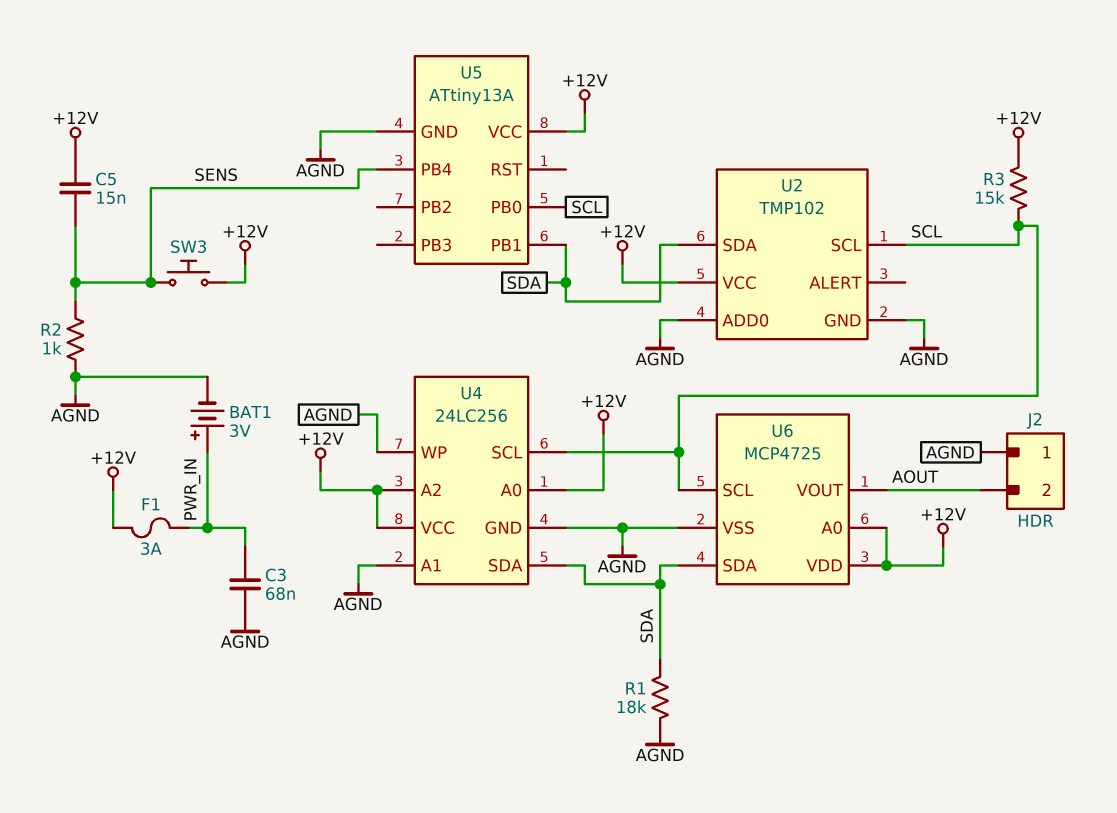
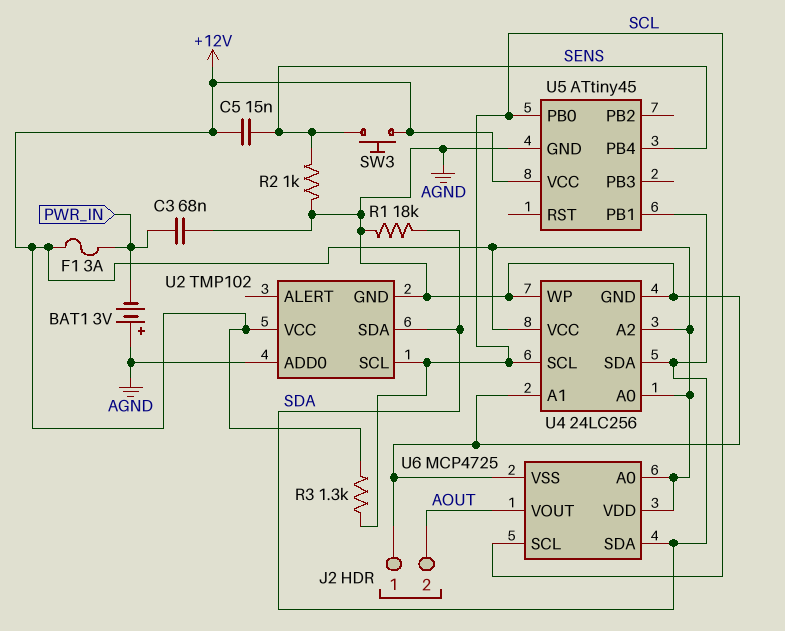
BAT1: 3V (plus PWR_IN, minus AGND) -> 3V (plus AGND, minus PWR_IN)
R3: 15k (+12V, SCL) -> 1.3k (+12V, SCL)
U5: ATtiny13A -> ATtiny45

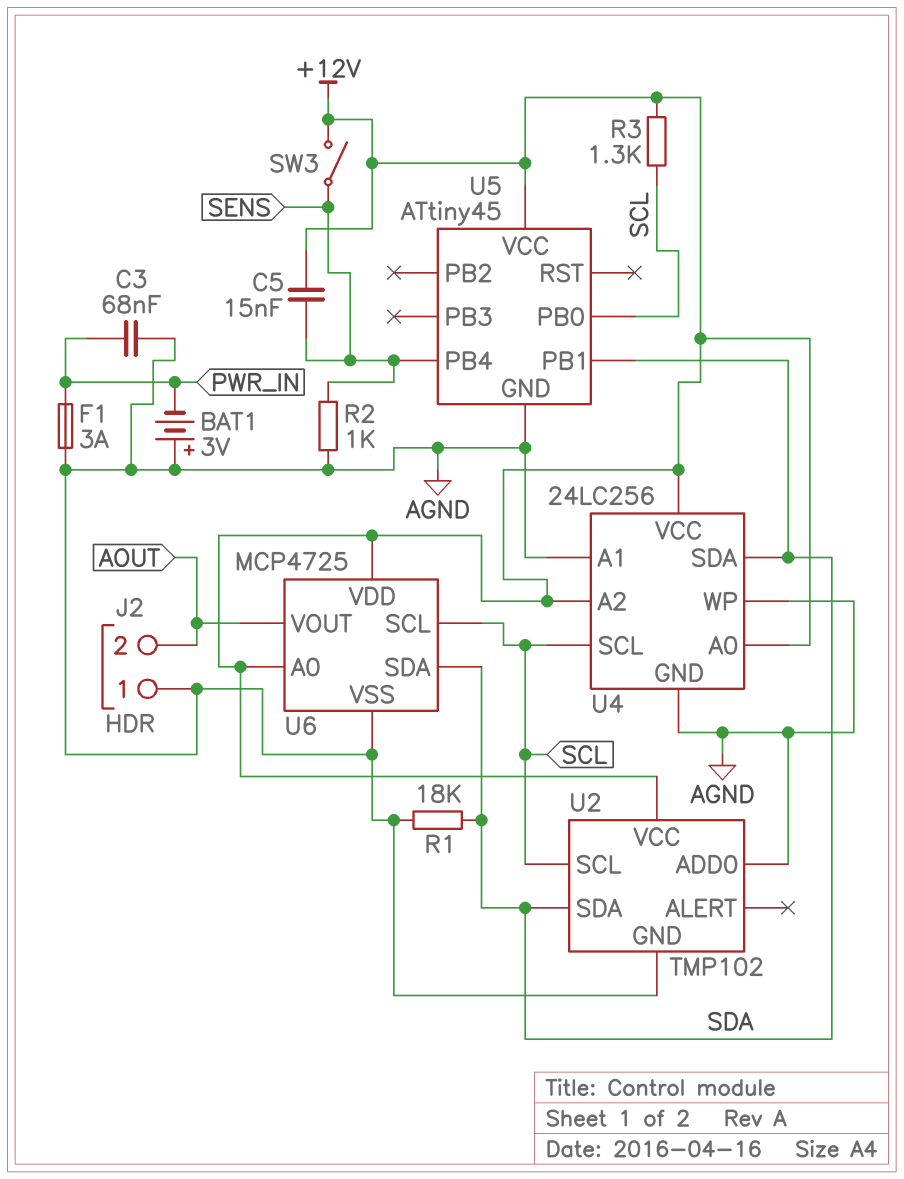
F1: 3A (+12V, PWR_IN) -> 3A (AGND, PWR_IN)
SW3: button (+12V, SENS) -> switch (+12V, SENS)

